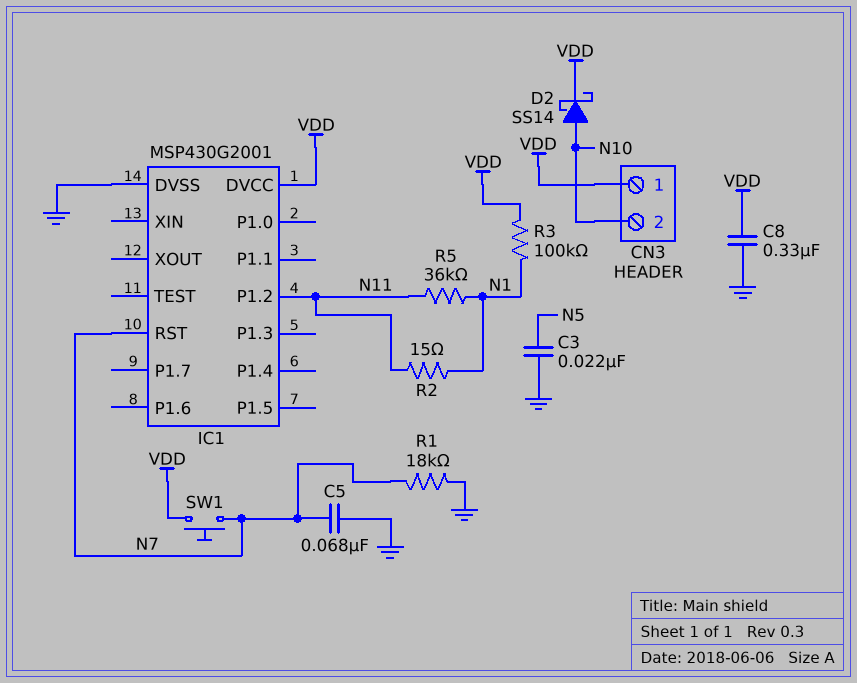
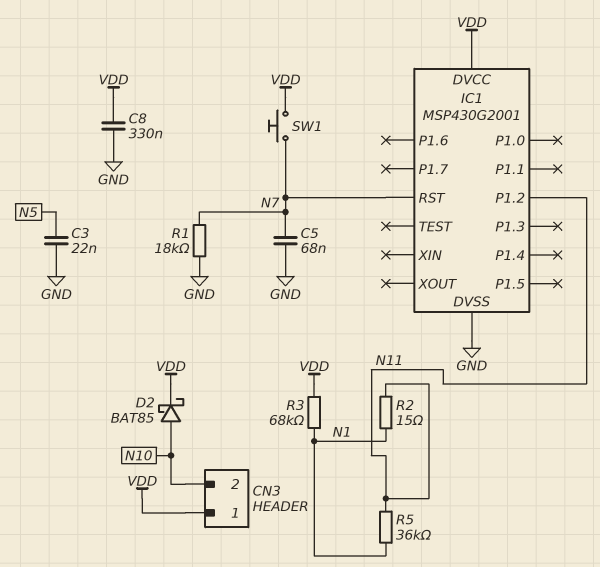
D2: schottky SS14 (A N10, K VDD) -> schottky BAT85 (A N10, K VDD)
R3: 100k (N1, VDD) -> 68k (N1, VDD)

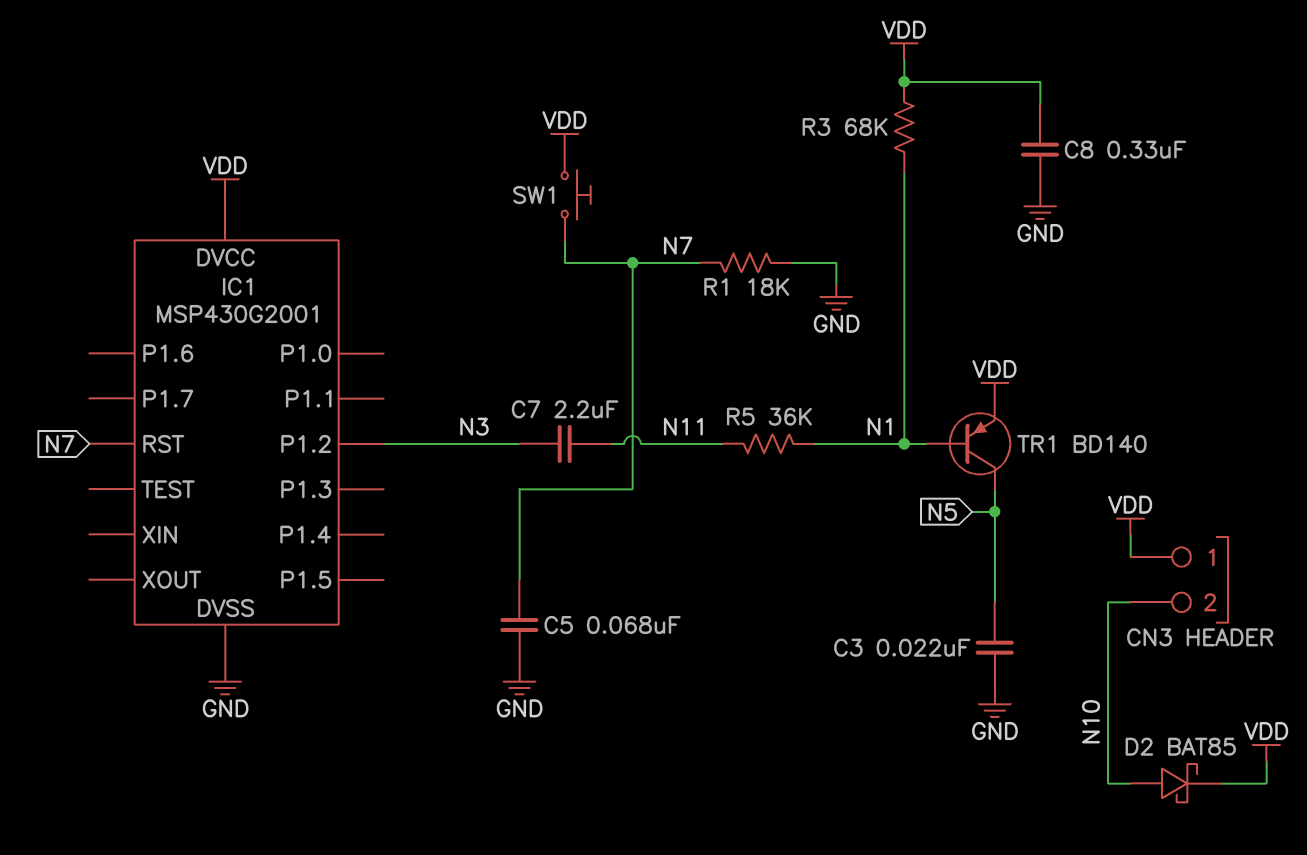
C7: none -> 2.2uF (N3, N11)
IC1 pin P1.2: N11 -> N3
R2: 15 (N1, N11) -> none
TR1: none -> PNP BD140 (B N1, C N5, E VDD)

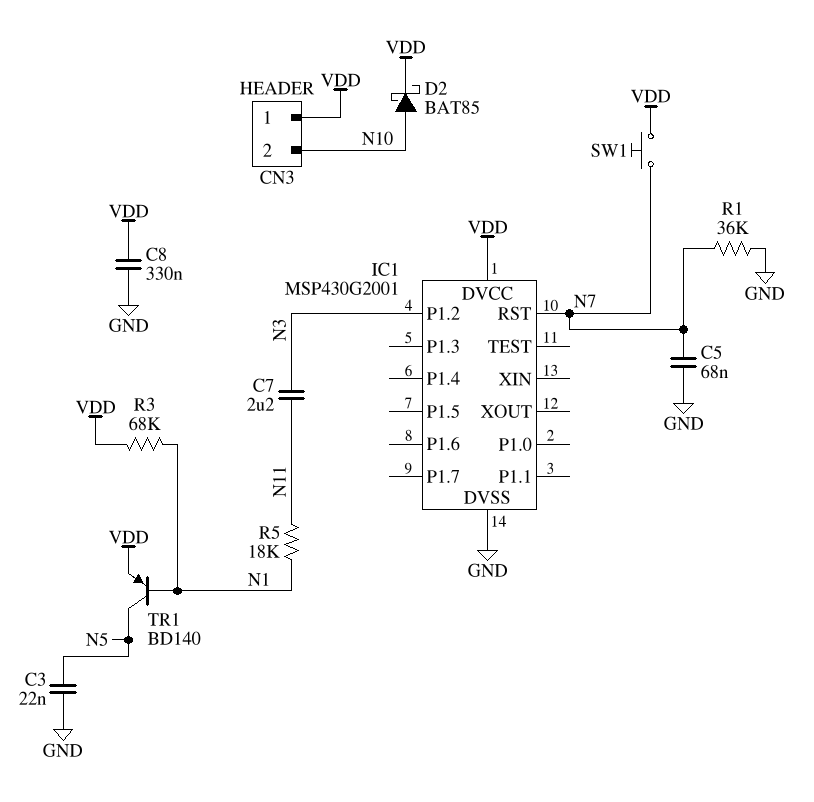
R1: 18k (GND, N7) -> 36k (GND, N7)
R5: 36k (N1, N11) -> 18k (N1, N11)

